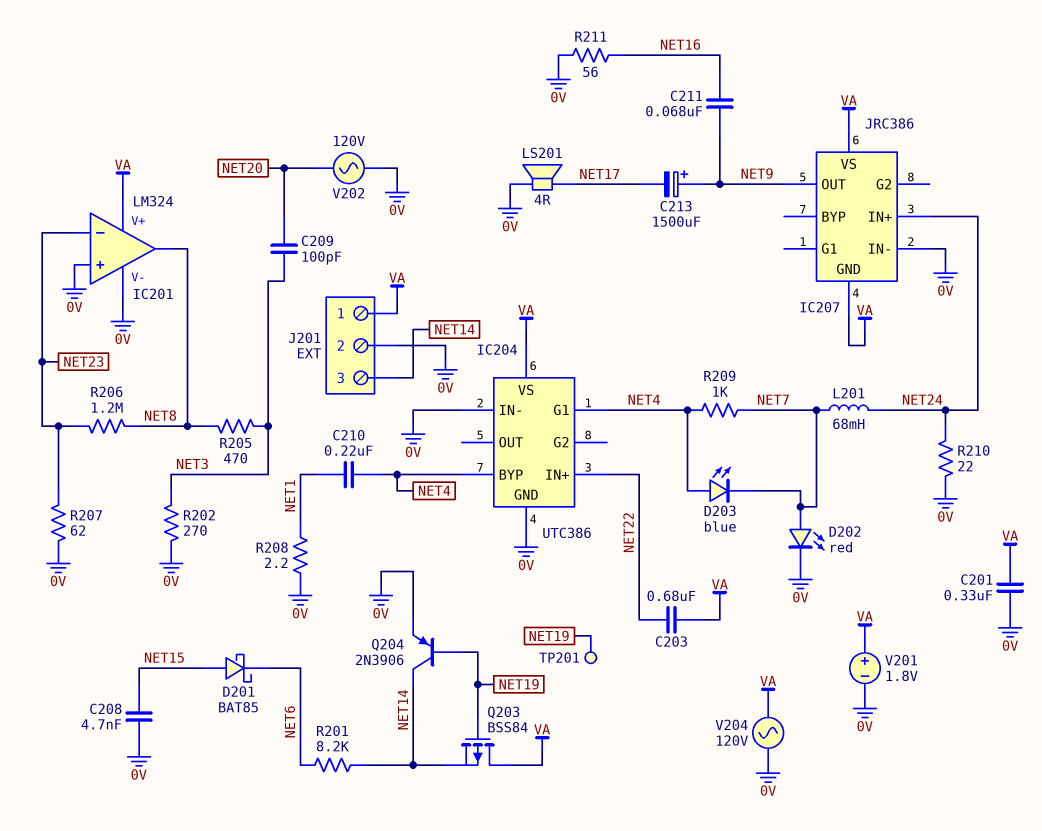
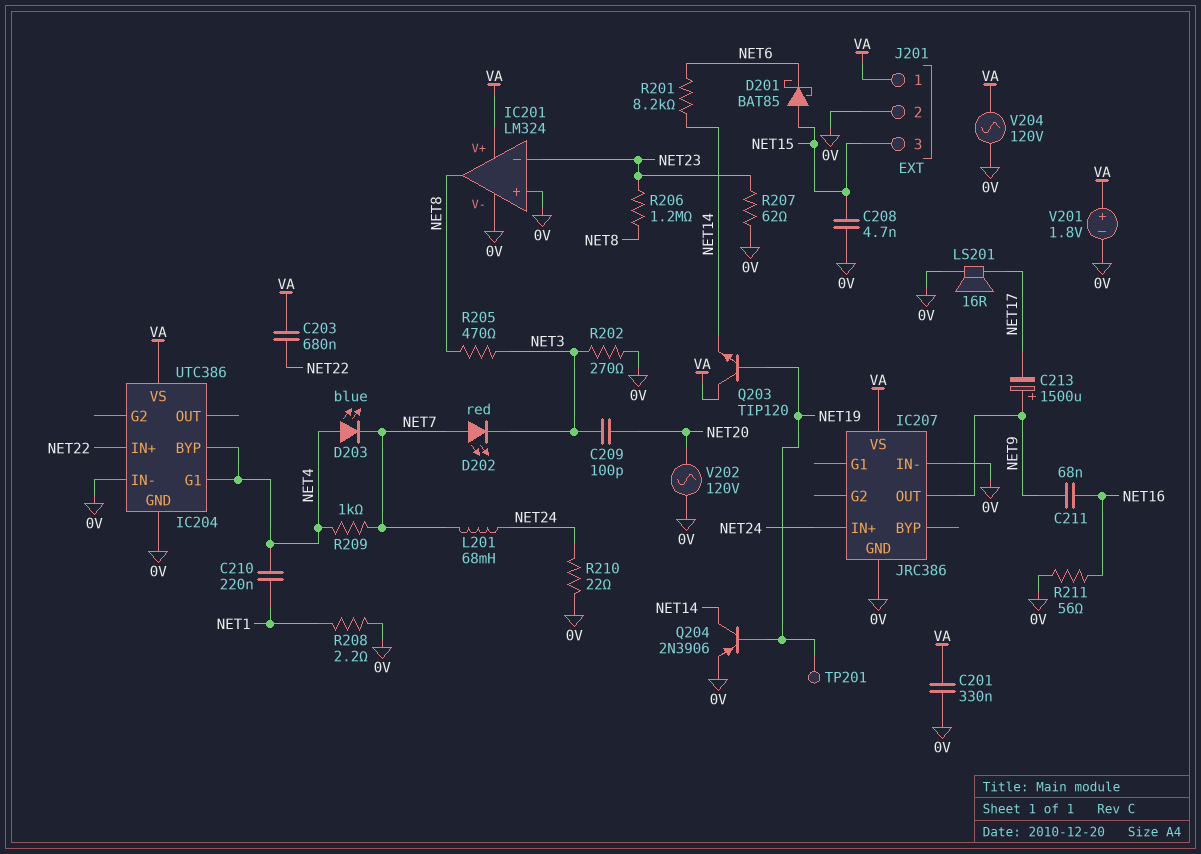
D202: LED red (A NET7, K 0V) -> LED red (A NET7, K NET3)
IC207 pin GND: VA -> 0V
J201 pin 3: NET14 -> NET15
LS201: speaker 4R (0V, NET17) -> speaker 16R (0V, NET17)
Q203: PMOS BSS84 (G NET19, D VA, S NET14) -> NPN TIP120 (B NET19, C VA, E NET14)

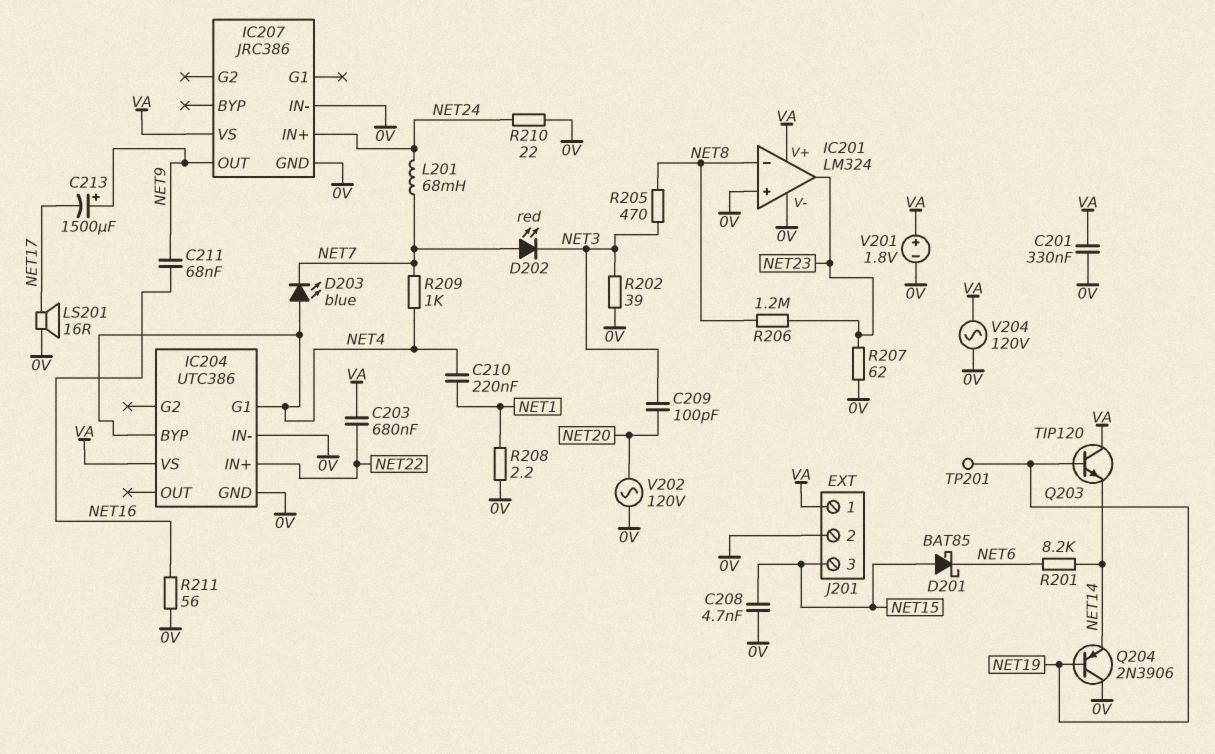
IC201 pin in-: NET23 -> NET8
IC201 pin out: NET8 -> NET23
Q204: PNP 2N3906 (B NET19, C NET14, E 0V) -> PNP 2N3906 (B NET19, C 0V, E NET14)
R202: 270 (0V, NET3) -> 39 (0V, NET3)

